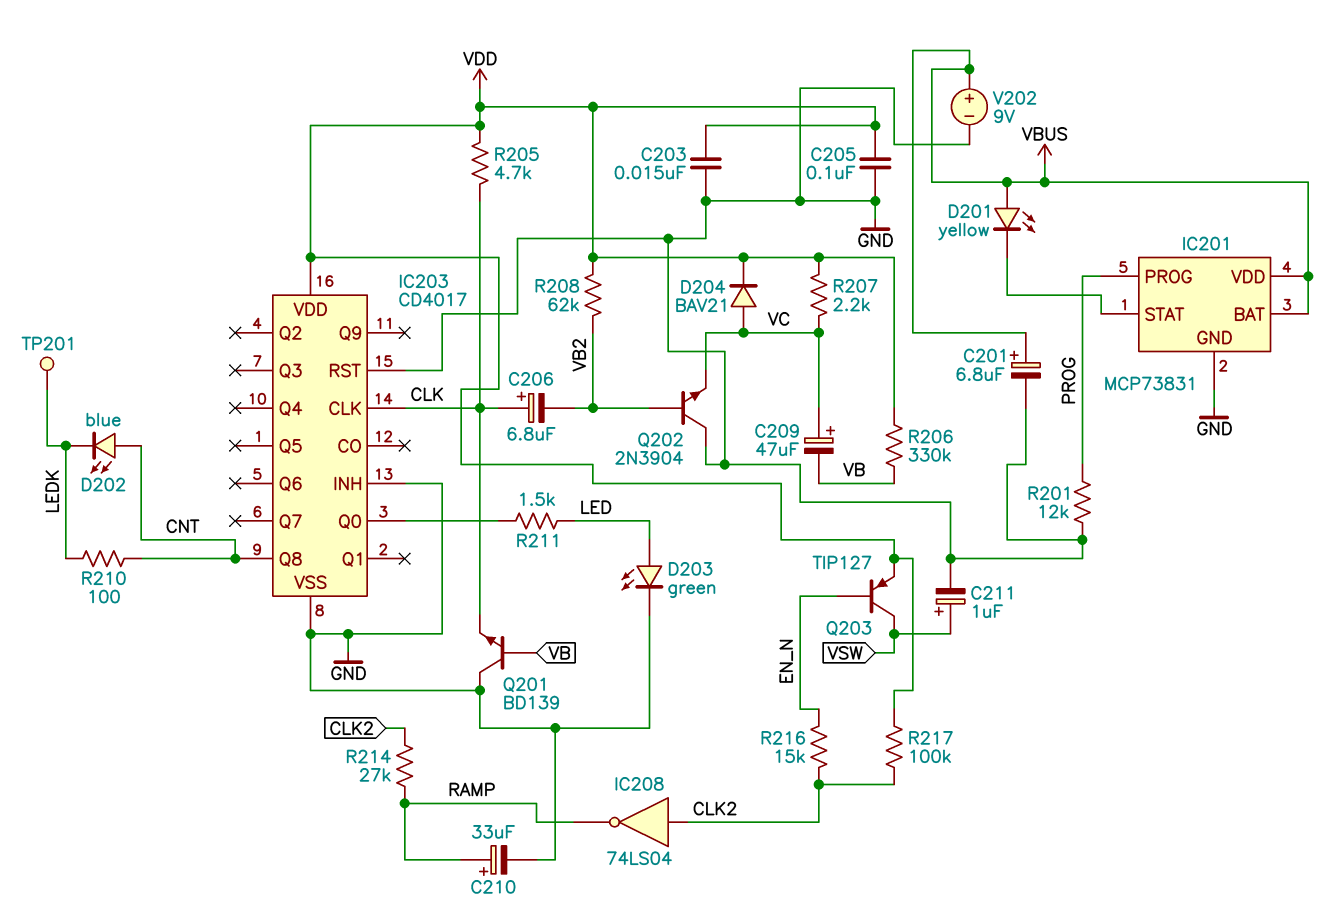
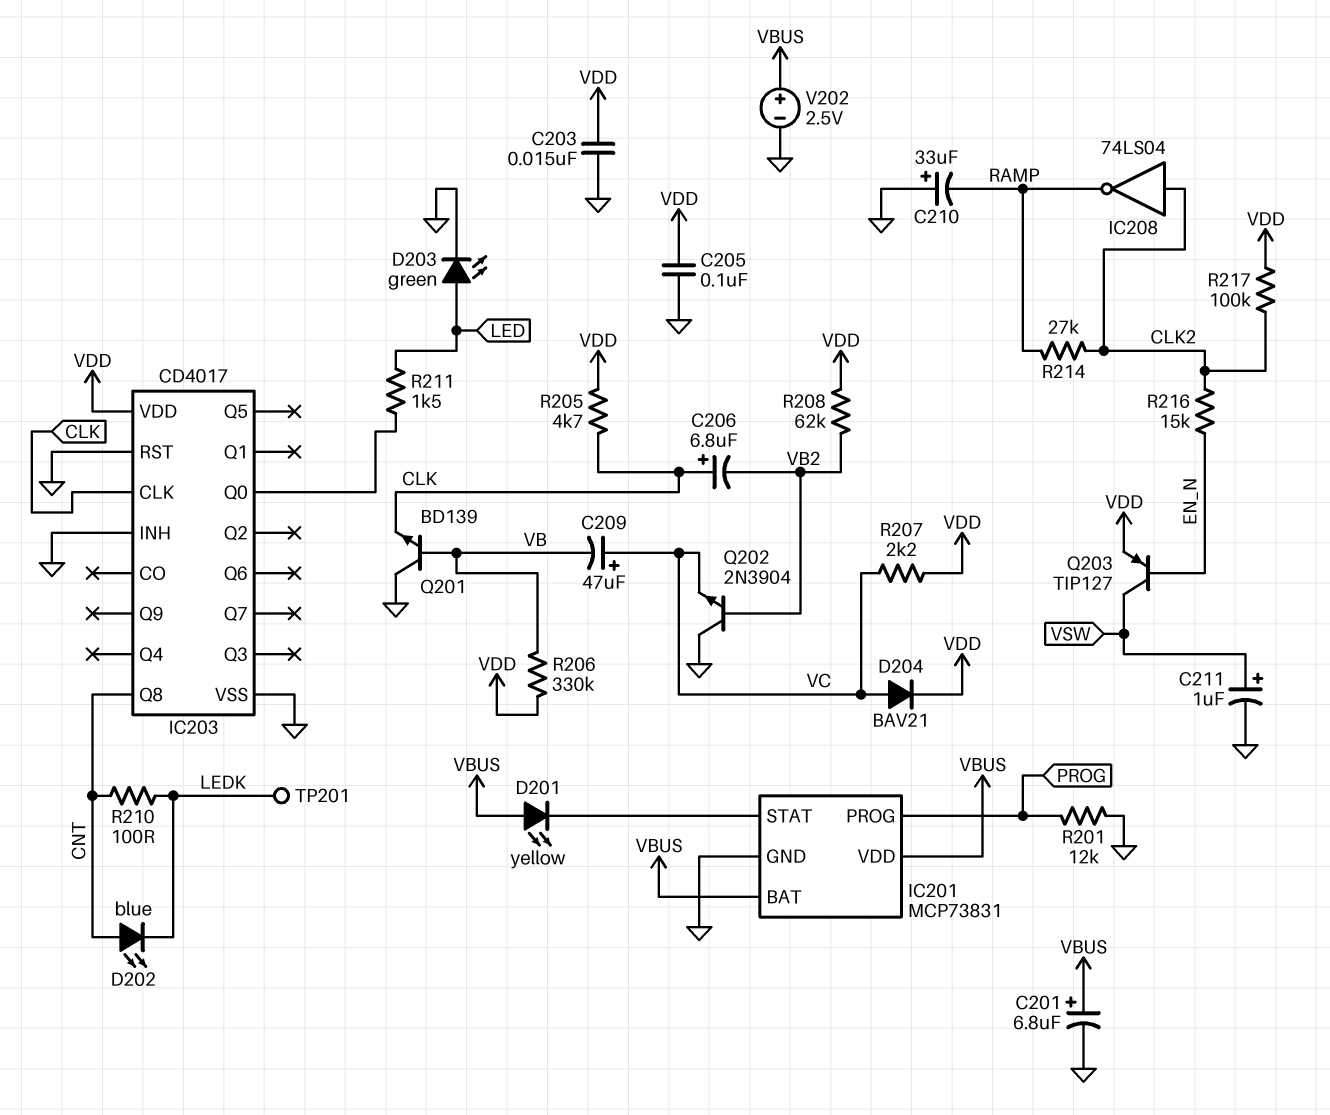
C210: 33uF (plus RAMP, minus GND) -> 33uF (plus GND, minus RAMP)
V202: 9V (plus VBUS, minus GND) -> 2.5V (plus VBUS, minus GND)

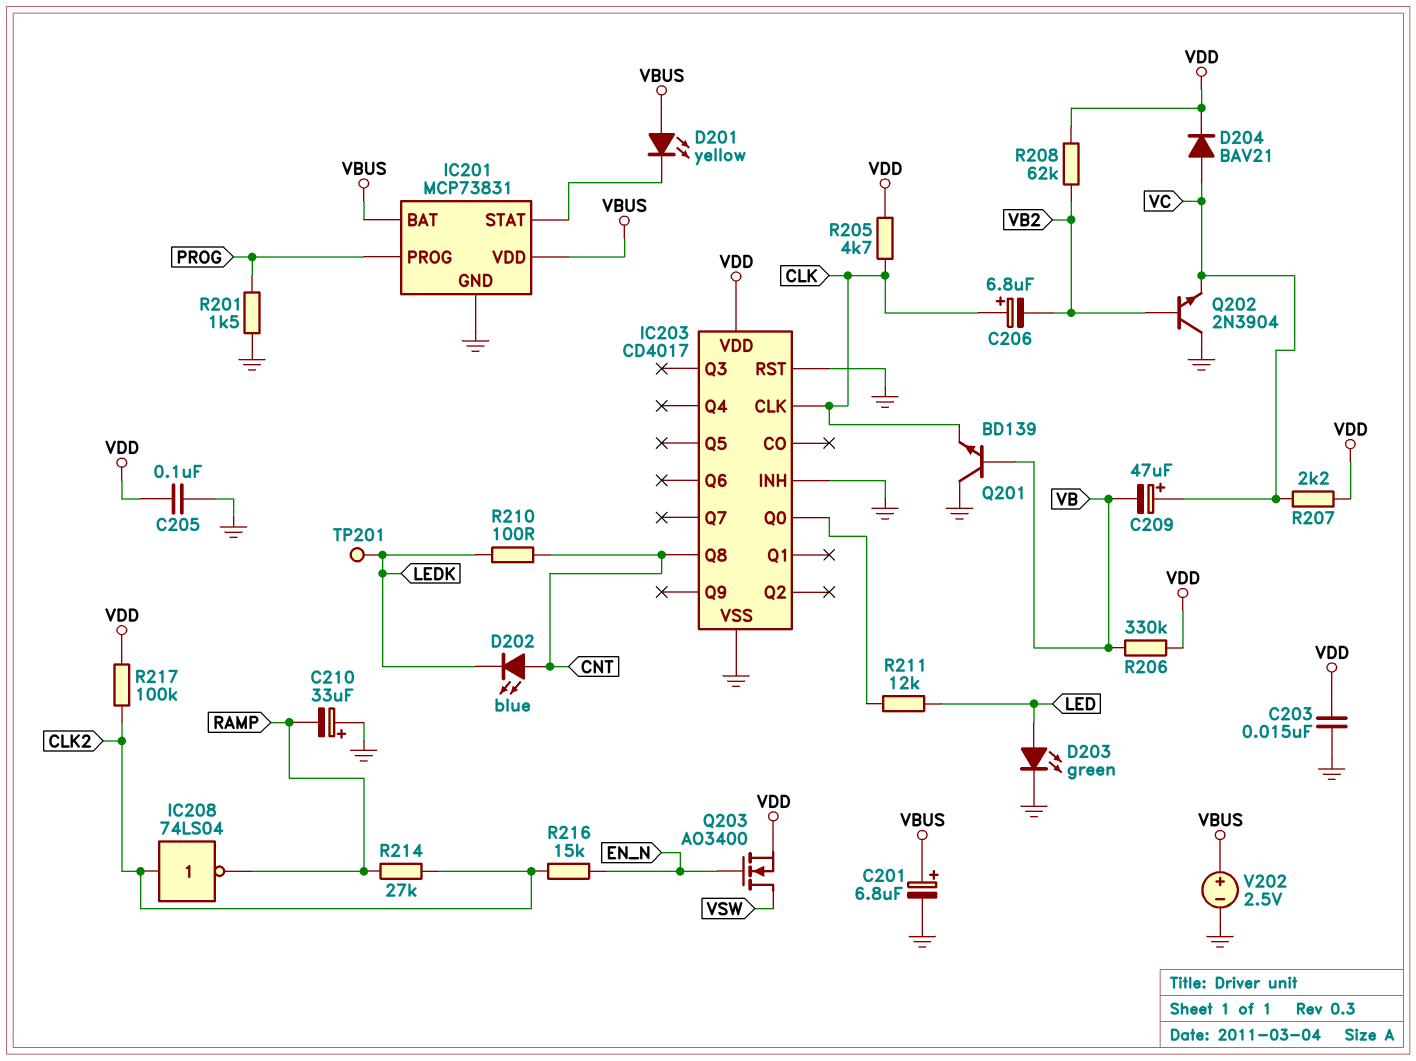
C211: 1uF (plus VSW, minus GND) -> none
Q203: PNP TIP127 (B EN_N, C VSW, E VDD) -> NMOS AO3400 (G EN_N, D VSW, S VDD)
R201: 12k (GND, PROG) -> 1.5k (GND, PROG)
R211: 1.5k (IC203/Q0, LED) -> 12k (IC203/Q0, LED)

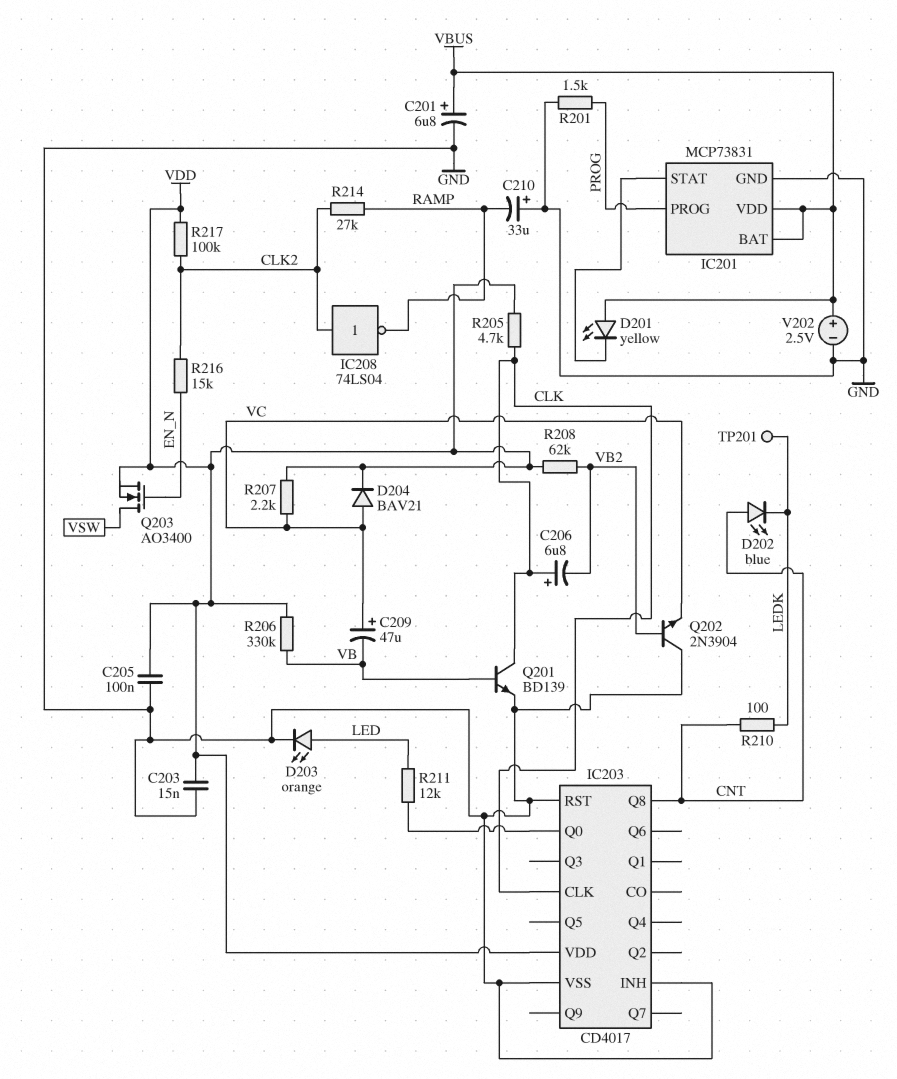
D203: LED green (A LED, K GND) -> LED orange (A LED, K GND)
Q201: NPN BD139 (B VB, C GND, E CLK) -> NPN BD139 (B VB, C CLK, E GND)

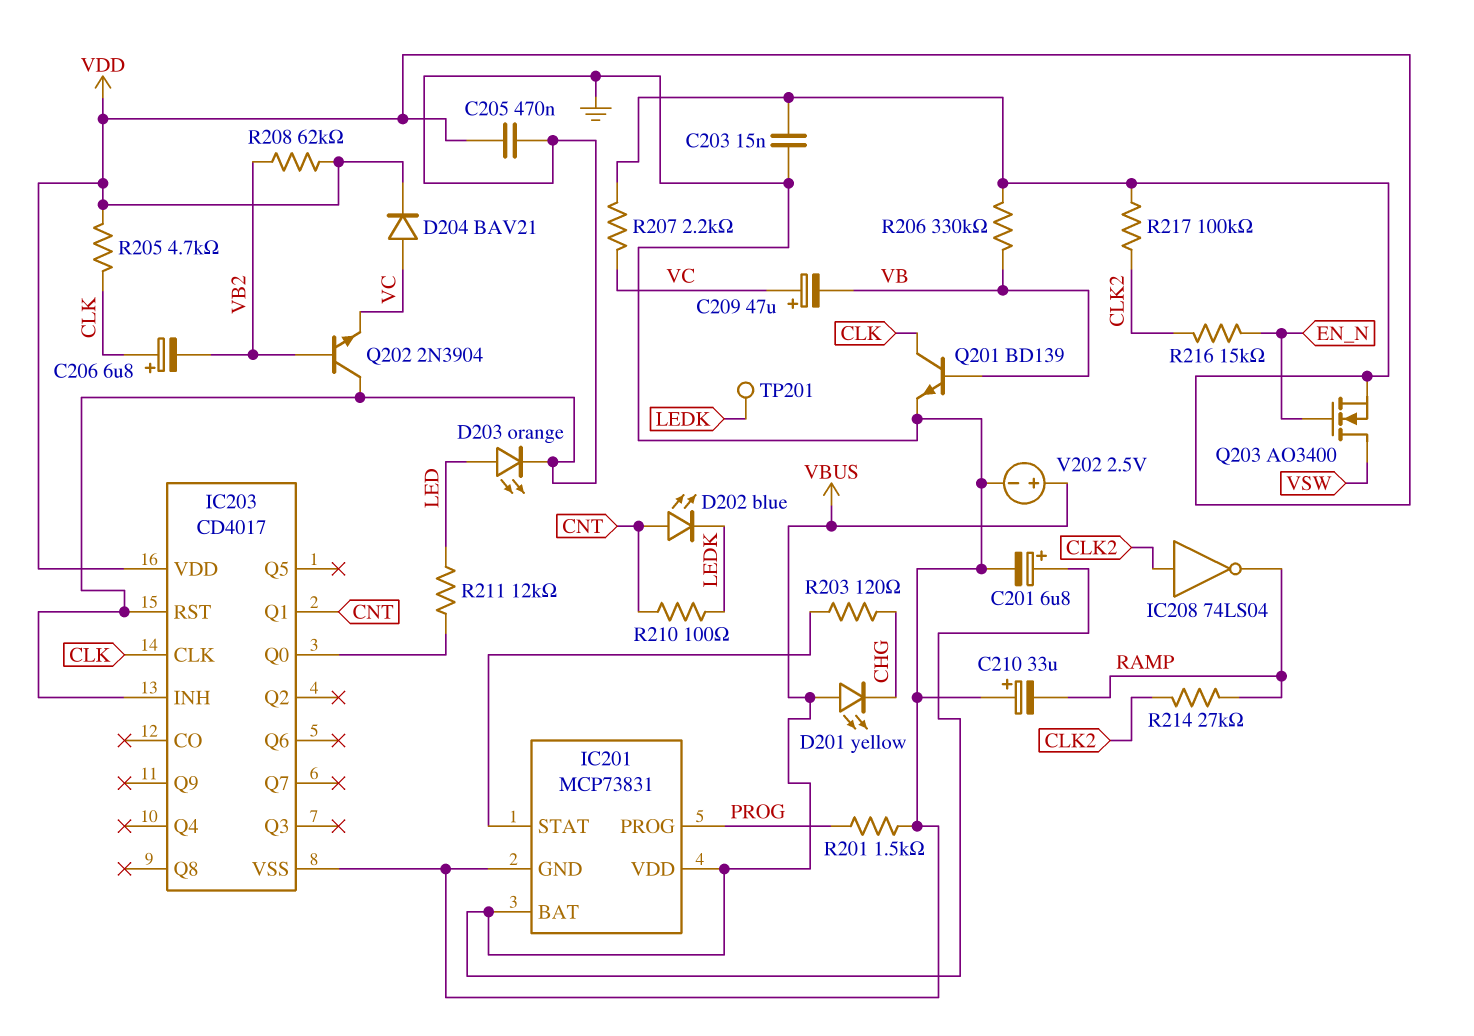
C205: 100nF (GND, VDD) -> 470nF (GND, VDD)
D201: LED yellow (A VBUS, K IC201/STAT) -> LED yellow (A VBUS, K CHG)
IC203 pin Q1: none -> CNT
IC203 pin Q8: CNT -> none
R203: none -> 120 (CHG, IC201/STAT)

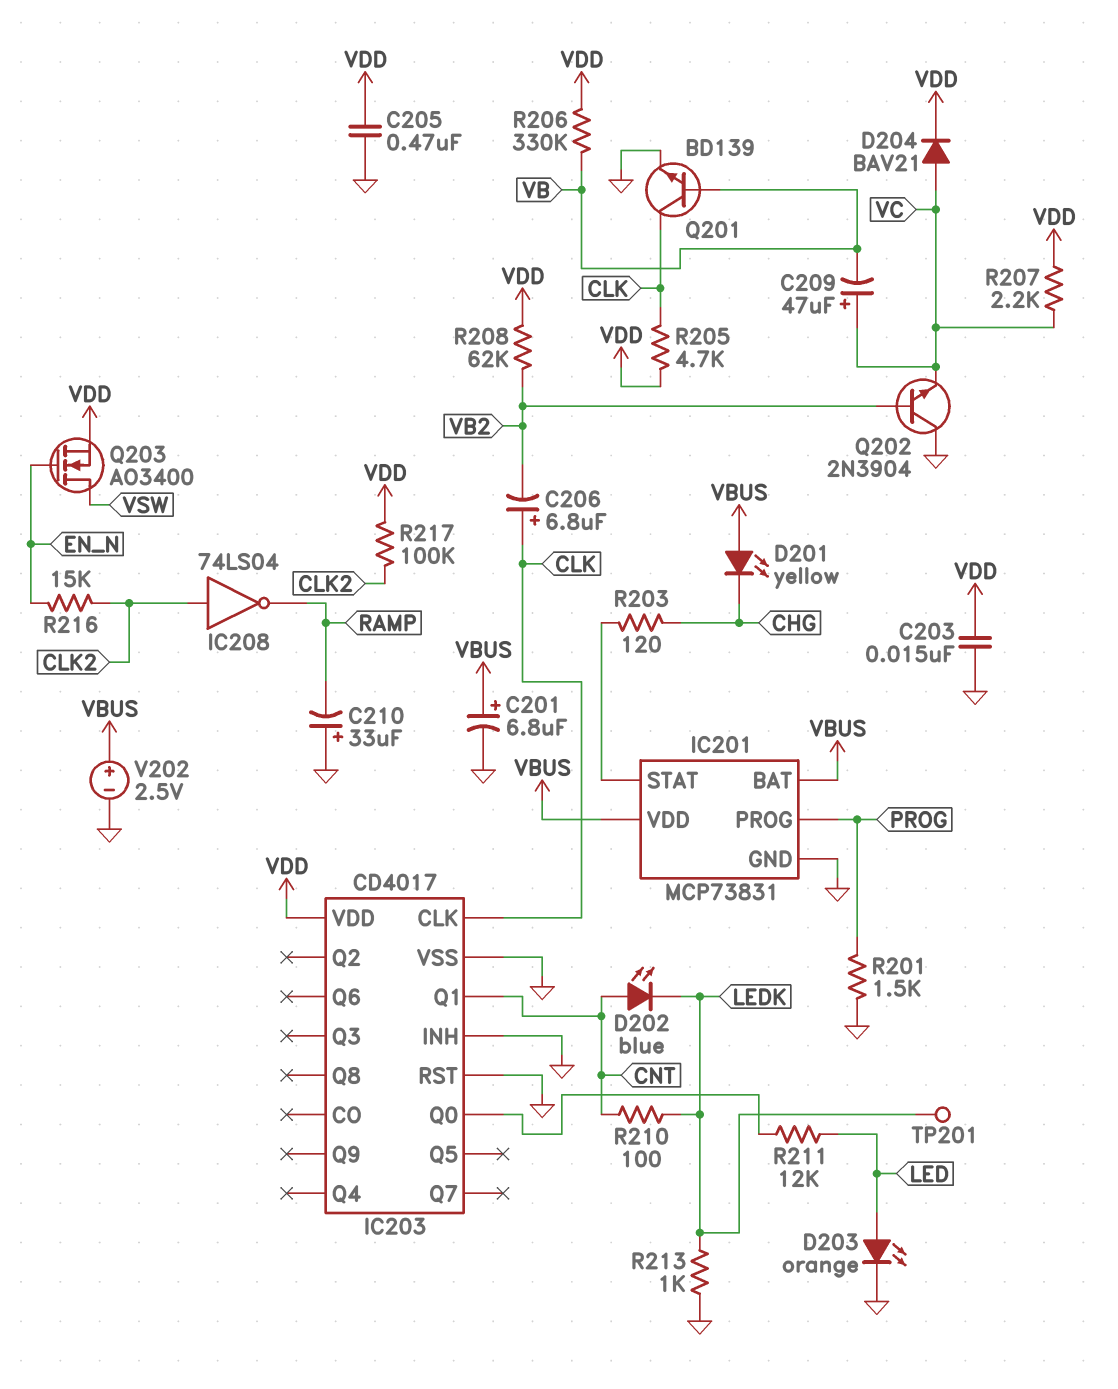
R213: none -> 1k (GND, LEDK)
R214: 27k (CLK2, RAMP) -> none

